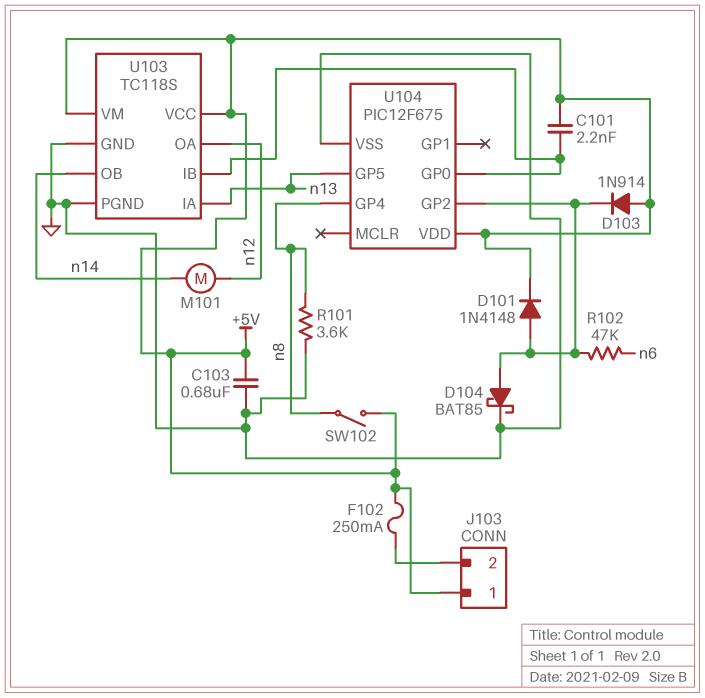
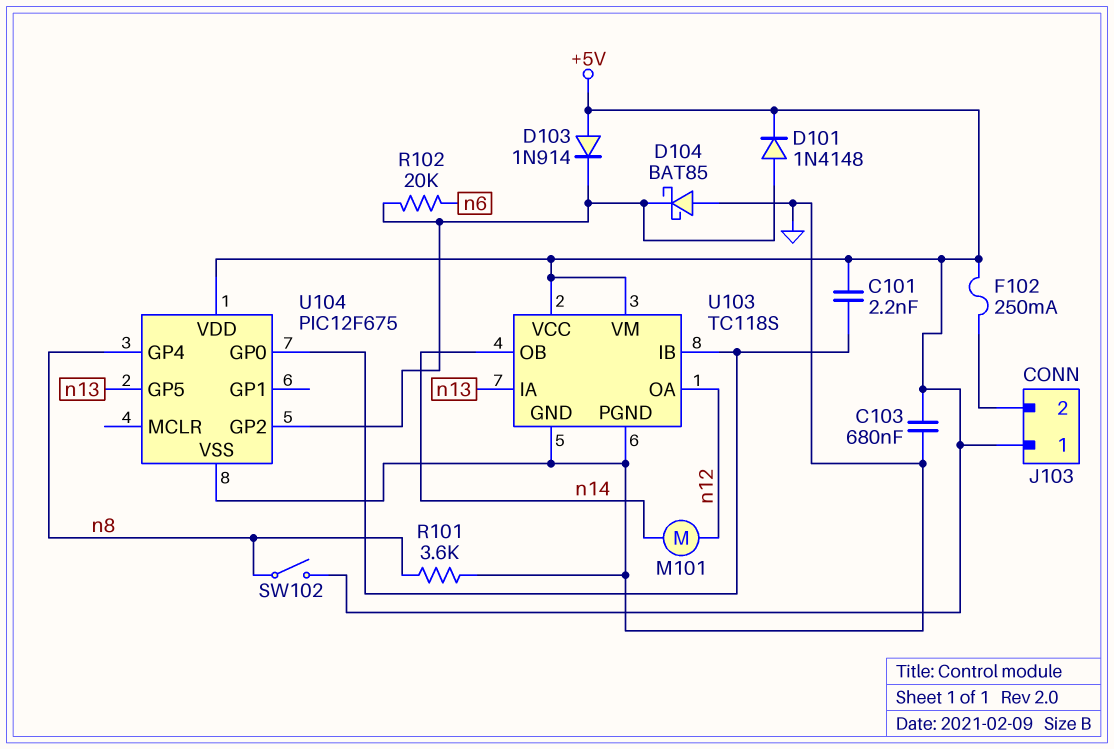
D104: schottky BAT85 (A U104/GP2, K GND) -> schottky BAT85 (A GND, K U104/GP2)
R102: 47k (U104/GP2, n6) -> 20k (U104/GP2, n6)

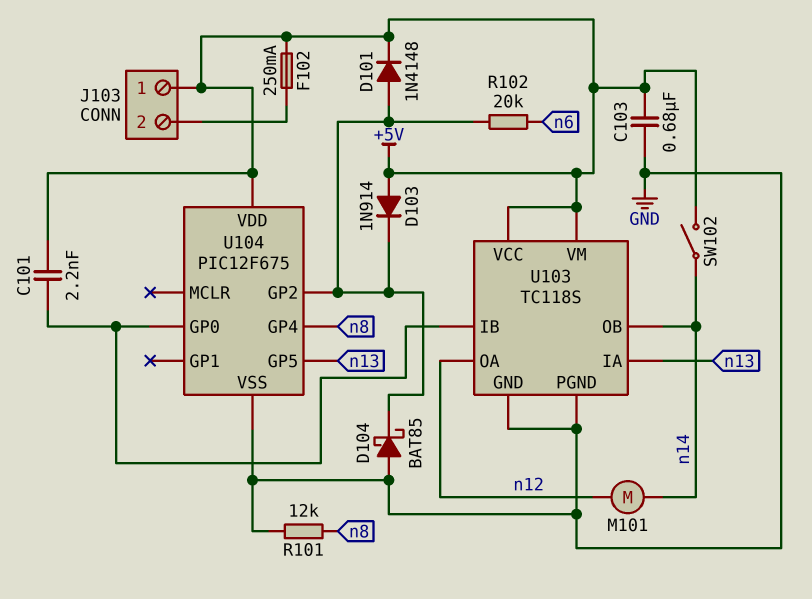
R101: 3.6k (GND, n8) -> 12k (GND, n8)
SW102: switch (+5V, n8) -> switch (+5V, n14)

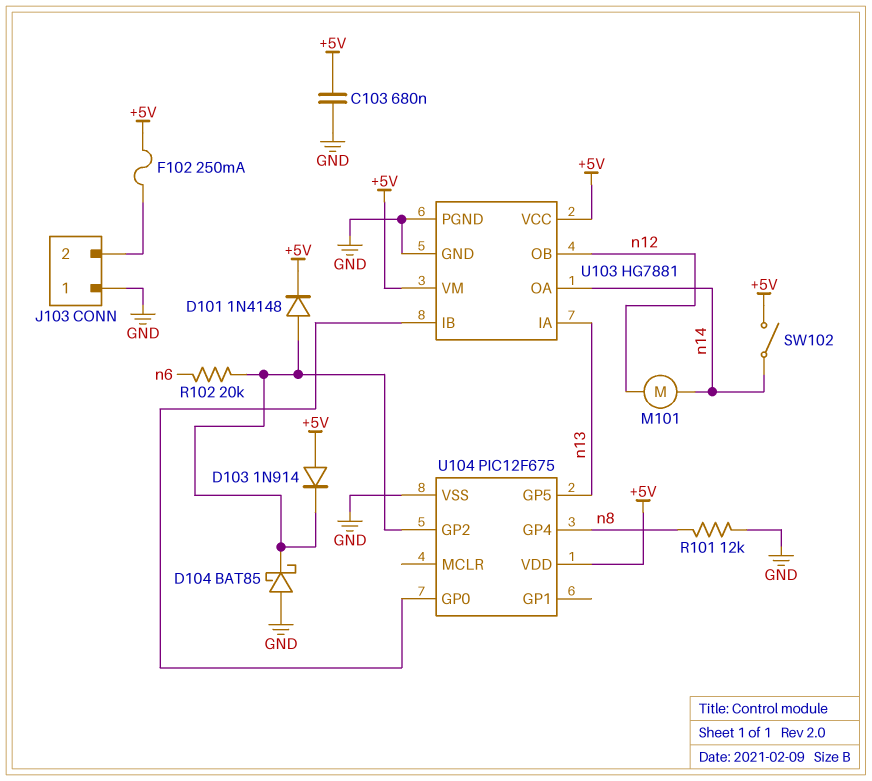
C101: 2.2nF (+5V, U103/IB) -> none
J103 pin 1: +5V -> GND
U103: TC118S -> HG7881
U103 pin OA: n12 -> n14
U103 pin OB: n14 -> n12

